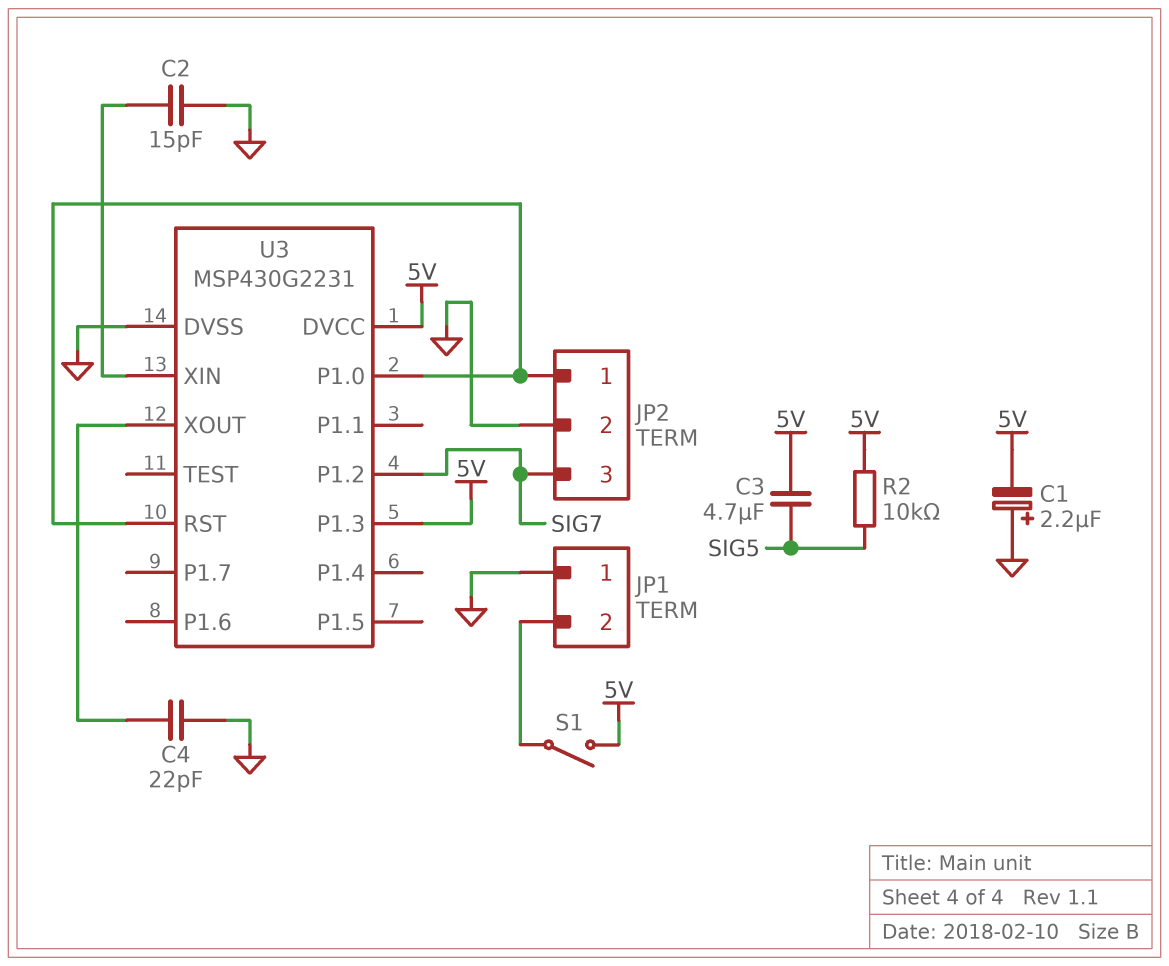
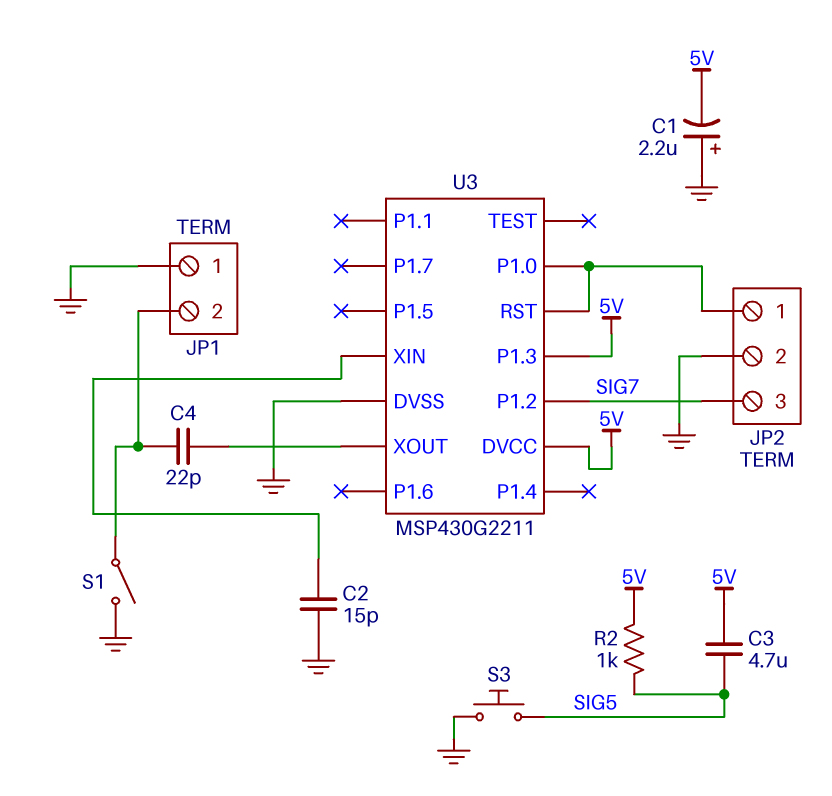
C4: 22pF (GND, U3/XOUT) -> 22pF (JP1/2, U3/XOUT)
R2: 10k (5V, SIG5) -> 1k (5V, SIG5)
S1: switch (5V, JP1/2) -> switch (GND, JP1/2)
S3: none -> button (GND, SIG5)
U3: MSP430G2231 -> MSP430G2211

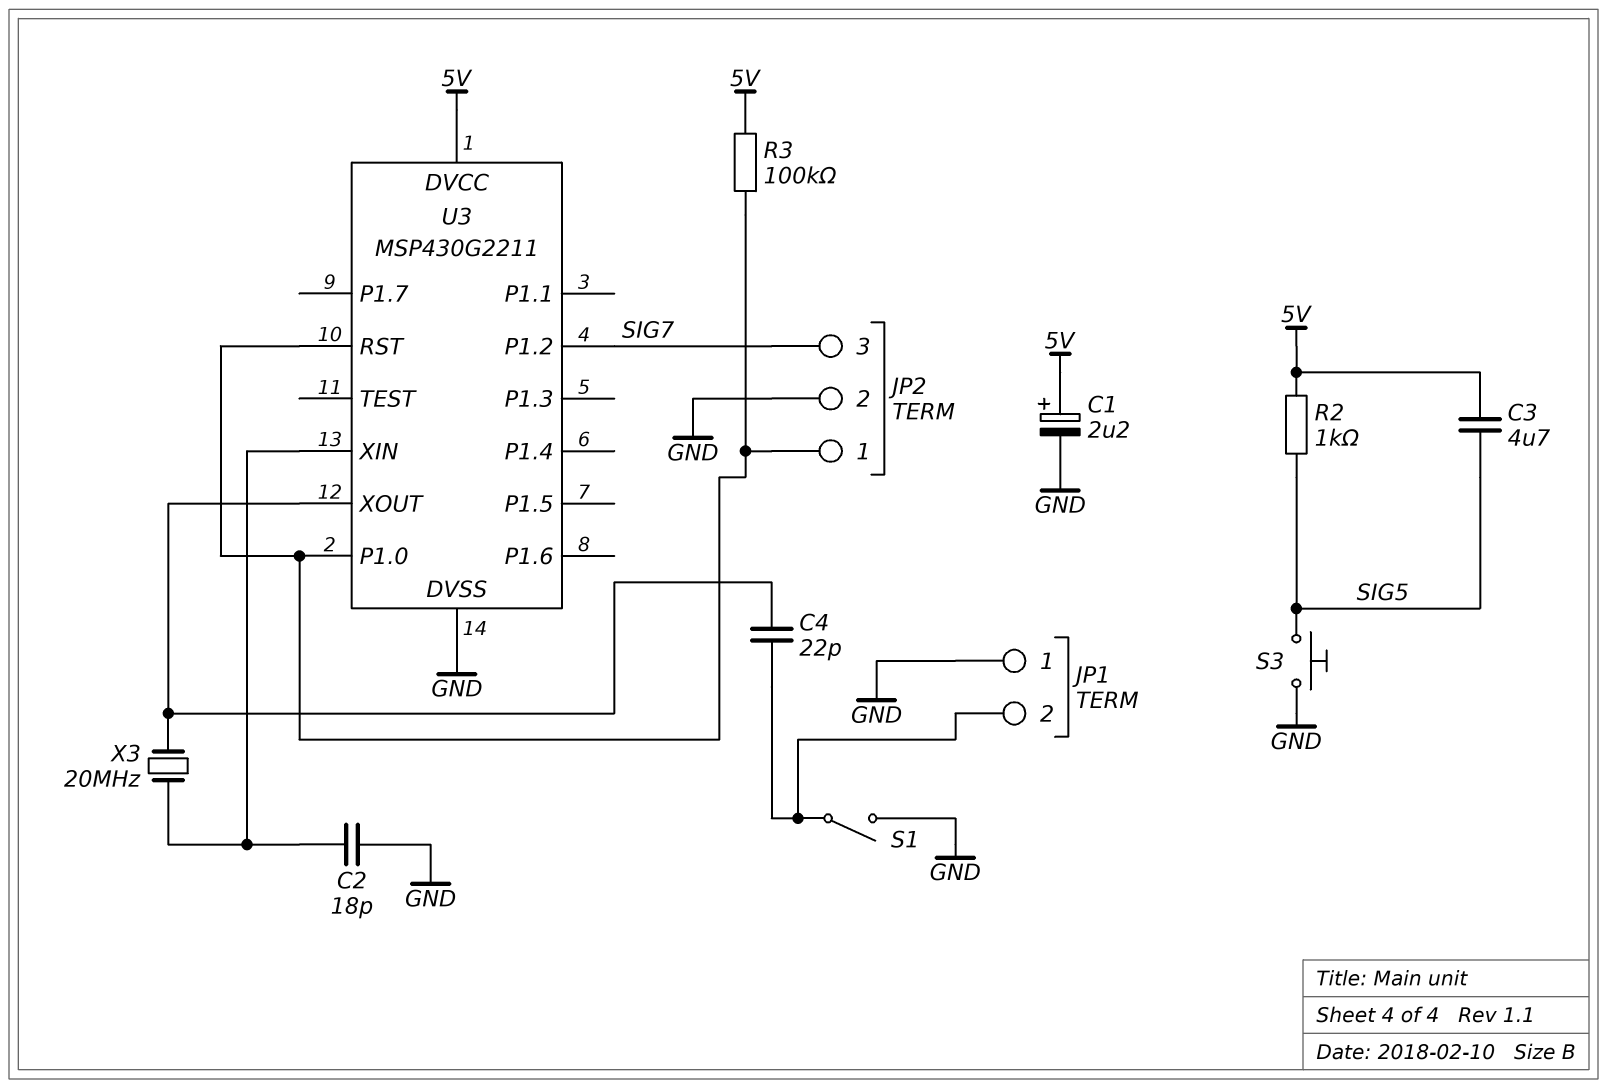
C1: 2.2uF (plus GND, minus 5V) -> 2.2uF (plus 5V, minus GND)
C2: 15pF (GND, U3/XIN) -> 18pF (GND, U3/XIN)
R3: none -> 100k (5V, JP2/1)
U3 pin P1.3: 5V -> none
X3: none -> 20MHz (U3/XIN, U3/XOUT)

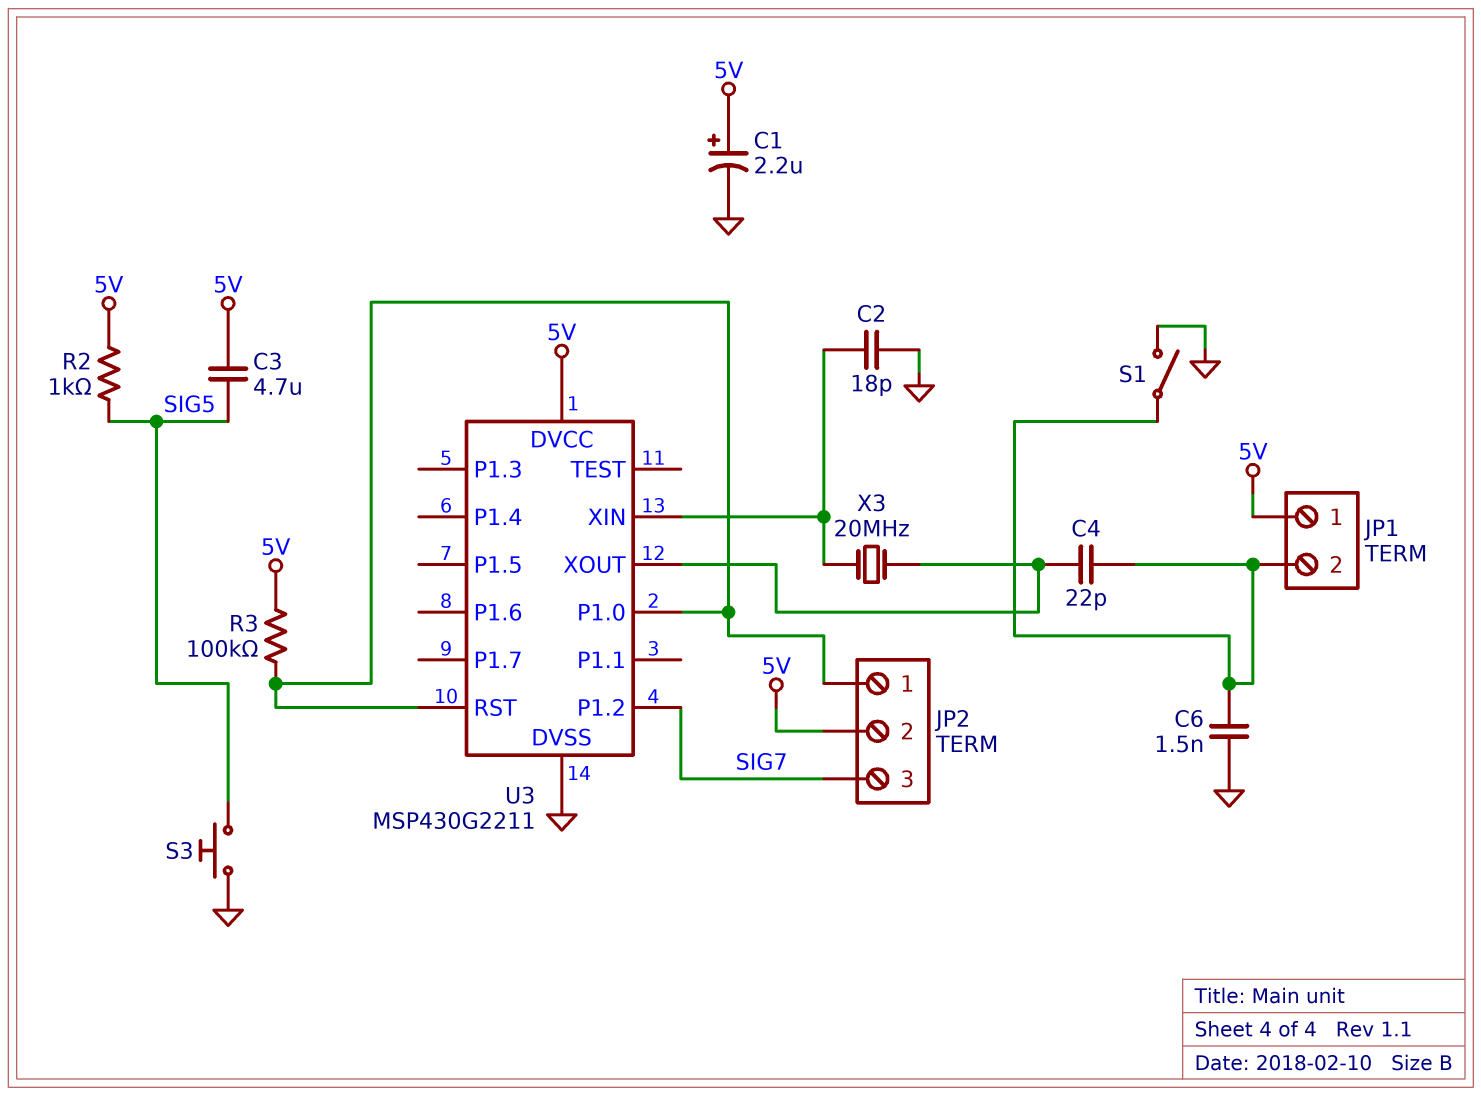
C6: none -> 1.5nF (GND, JP1/2)
JP1 pin 1: GND -> 5V
JP2 pin 2: GND -> 5V

